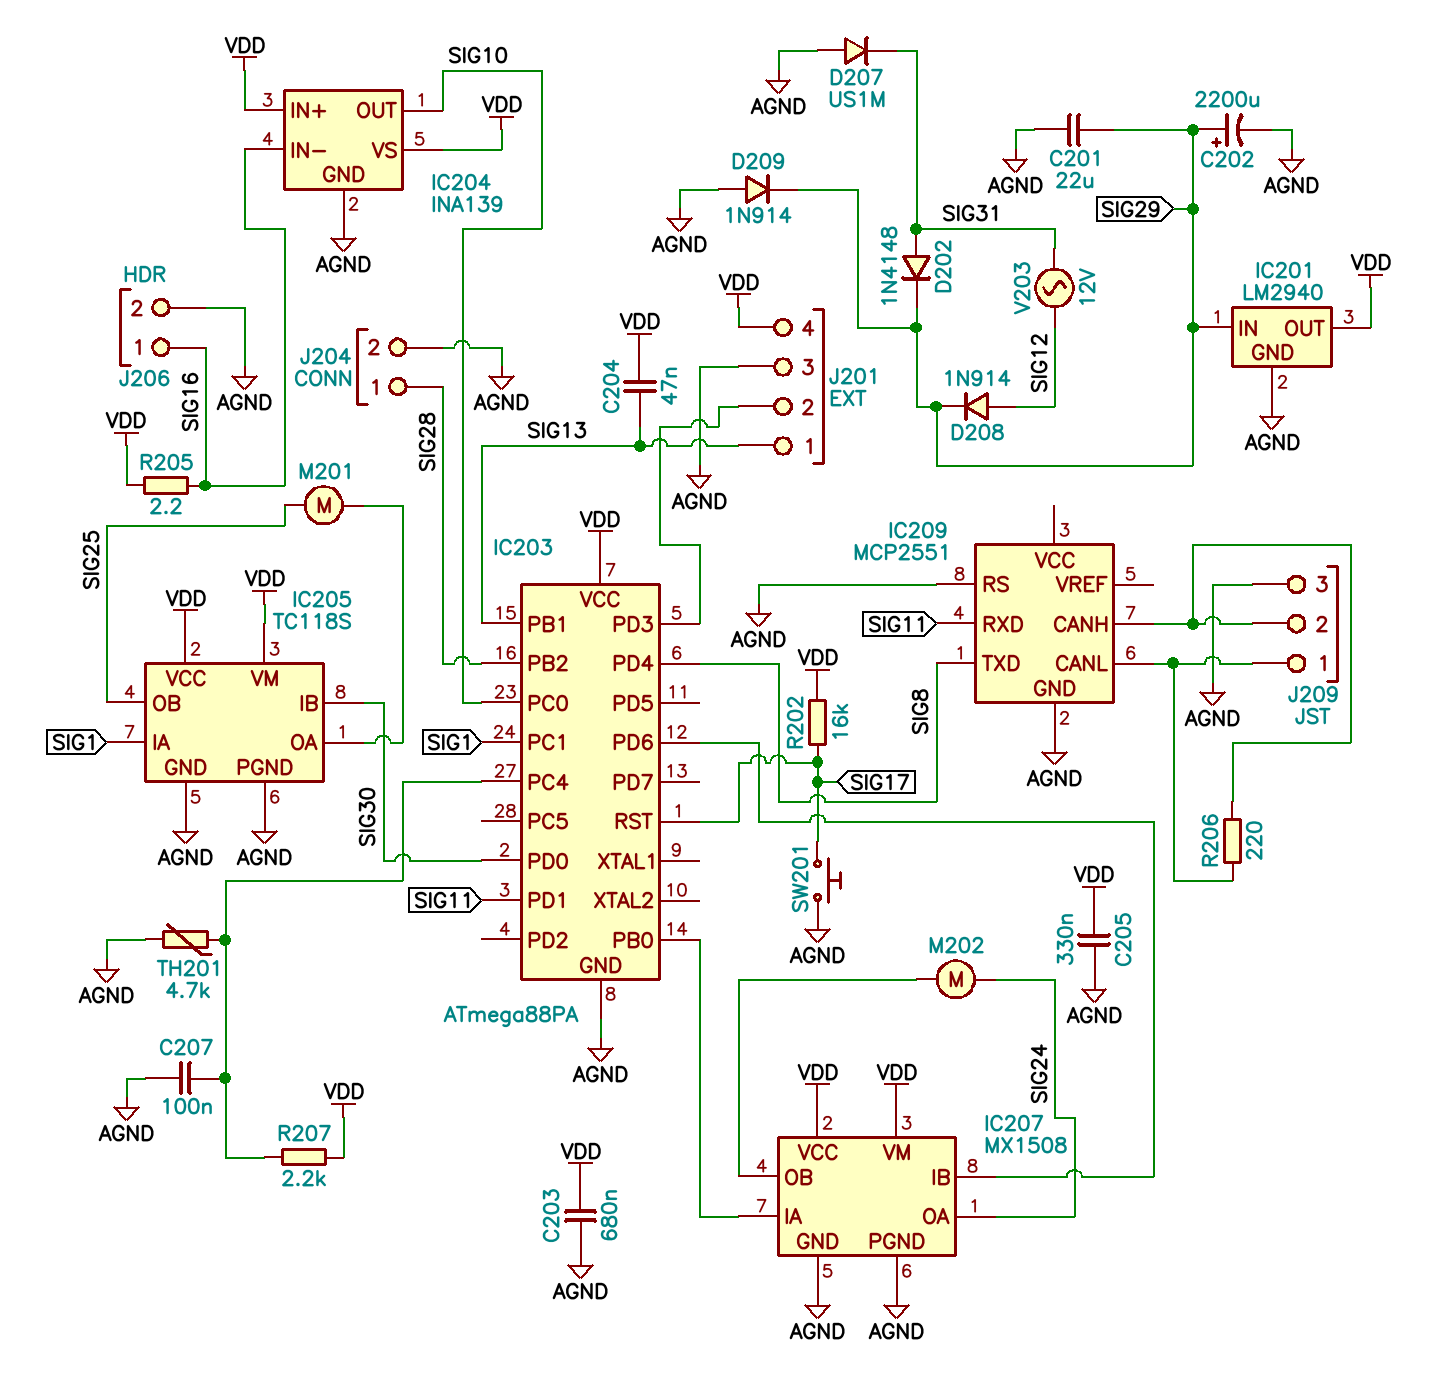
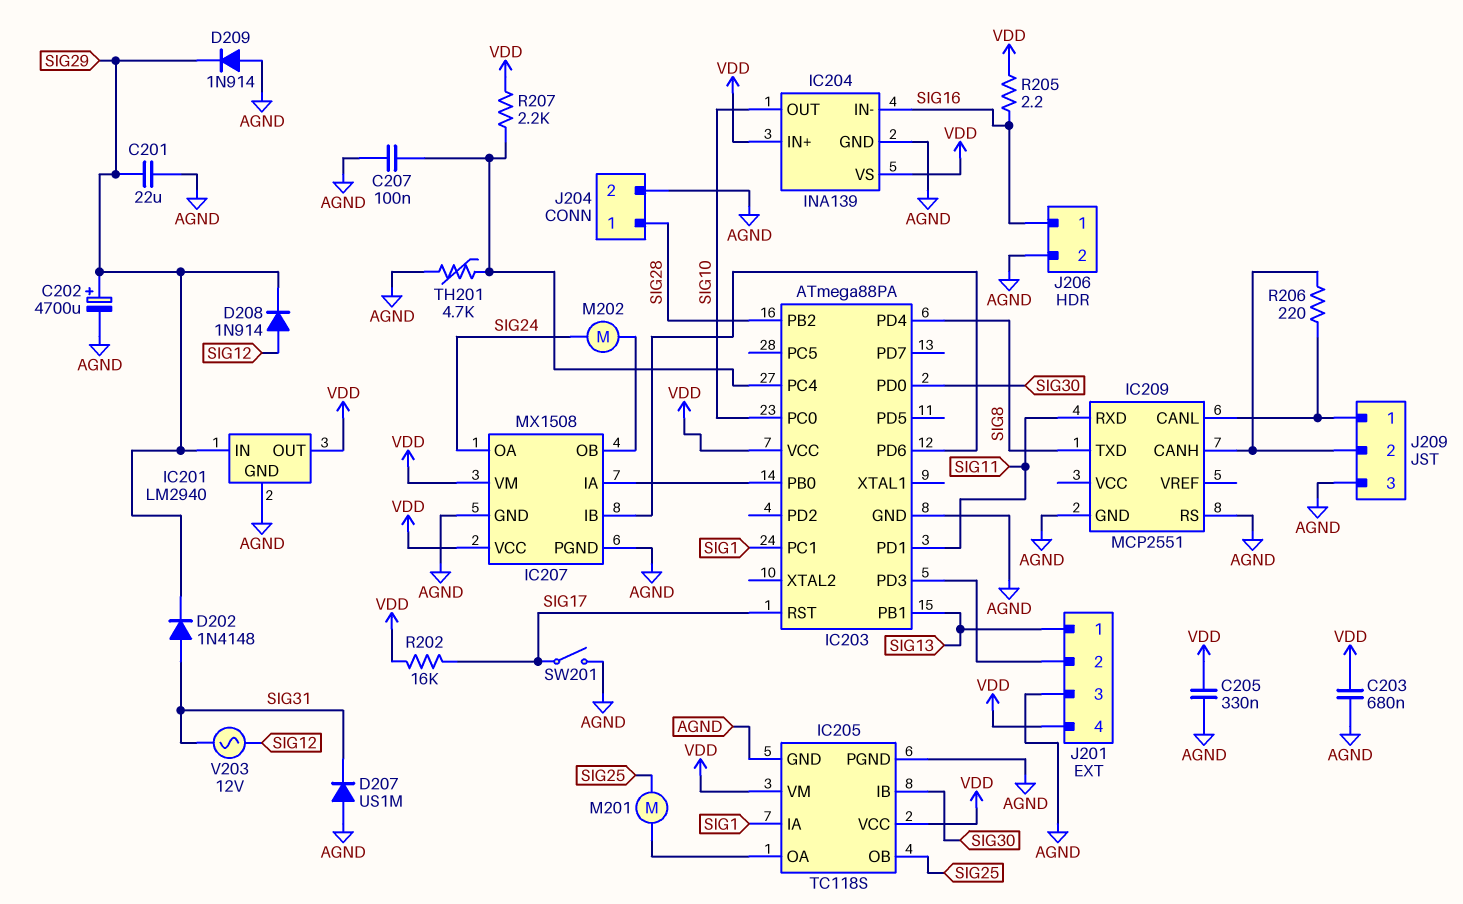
C202: 2200uF (plus SIG29, minus AGND) -> 4700uF (plus SIG29, minus AGND)
C204: 47nF (SIG13, VDD) -> none
SW201: button (AGND, SIG17) -> switch (AGND, SIG17)

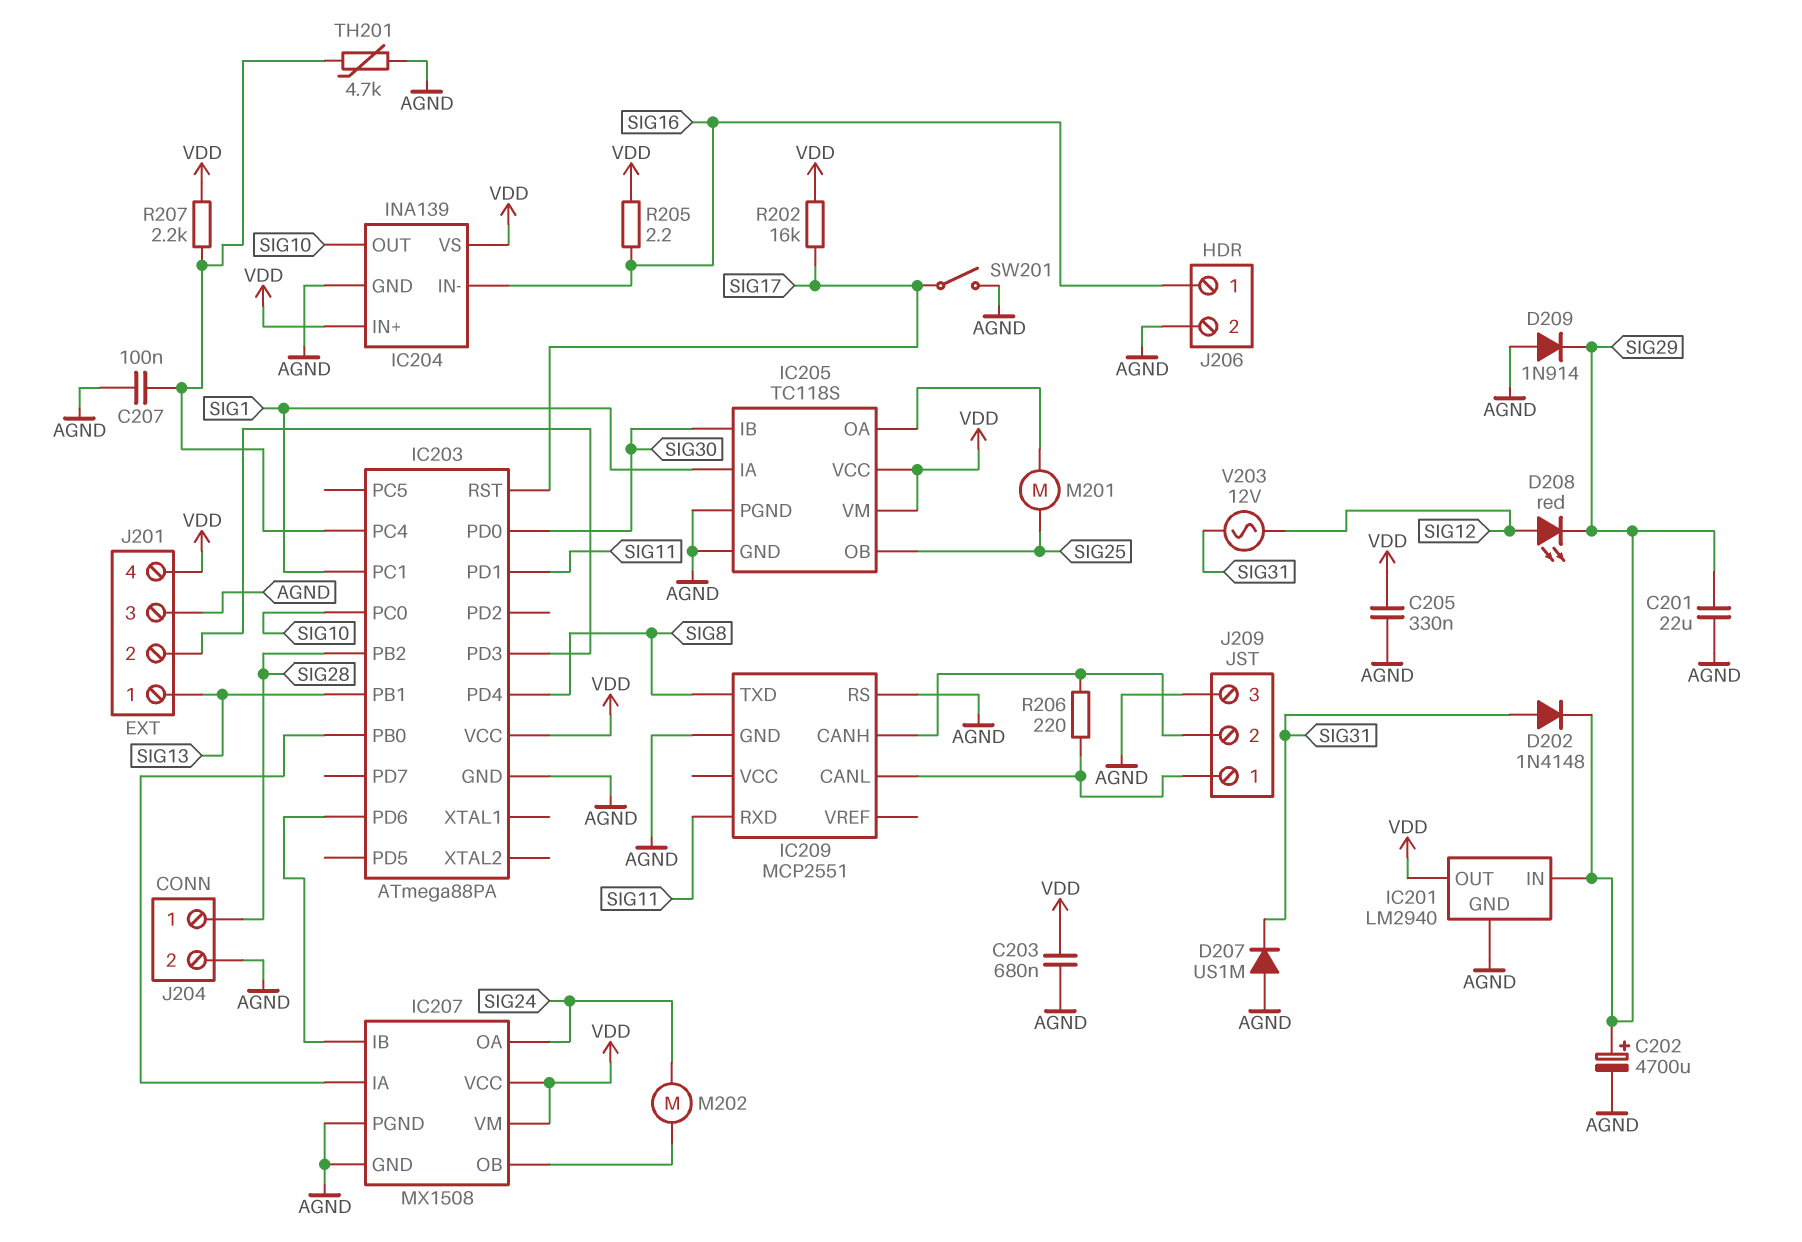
D208: diode 1N914 (A SIG12, K SIG29) -> LED red (A SIG12, K SIG29)

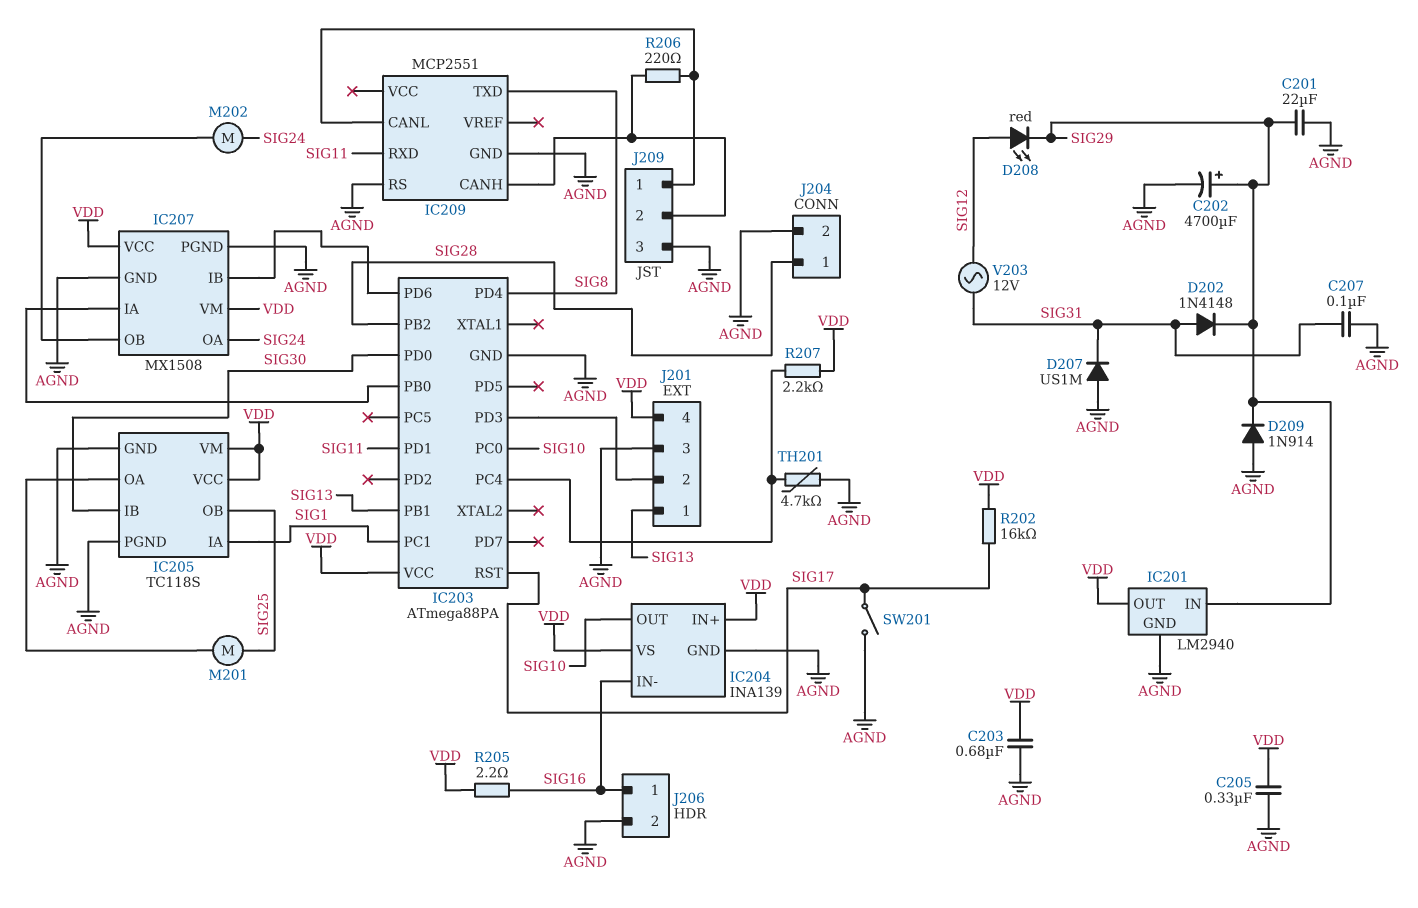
C207: 100nF (AGND, IC203/PC4) -> 100nF (AGND, SIG31)

